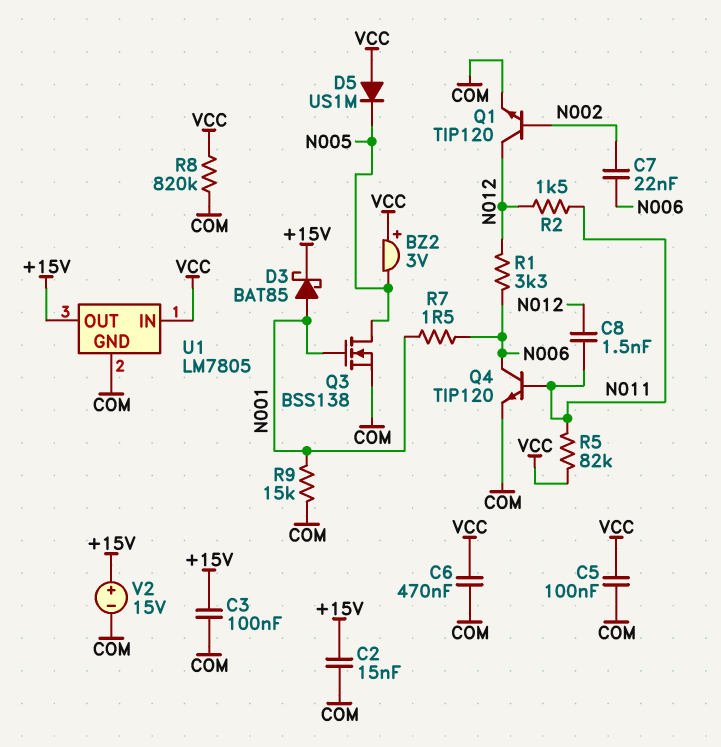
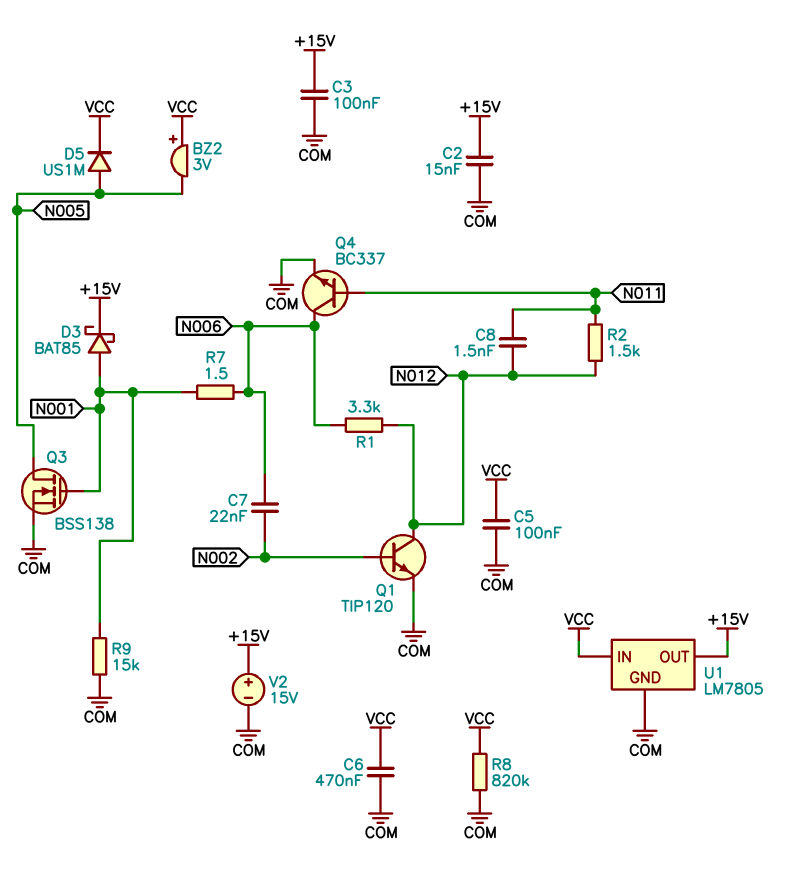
D5: diode US1M (A VCC, K N005) -> diode US1M (A N005, K VCC)
Q4: NPN TIP120 (B N011, C N006, E COM) -> NPN BC337 (B N011, C N006, E COM)
R5: 82k (N011, VCC) -> none

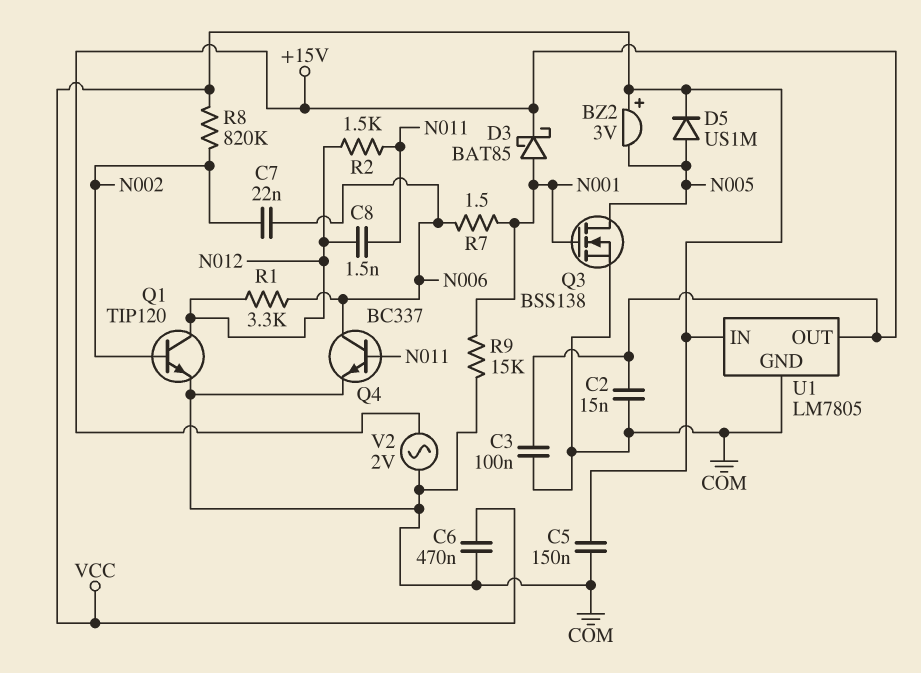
C5: 100nF (COM, VCC) -> 150nF (COM, VCC)
R8: 820k (COM, VCC) -> 820k (N002, VCC)
V2: 15V (plus +15V, minus COM) -> AC 2V (+15V, COM)

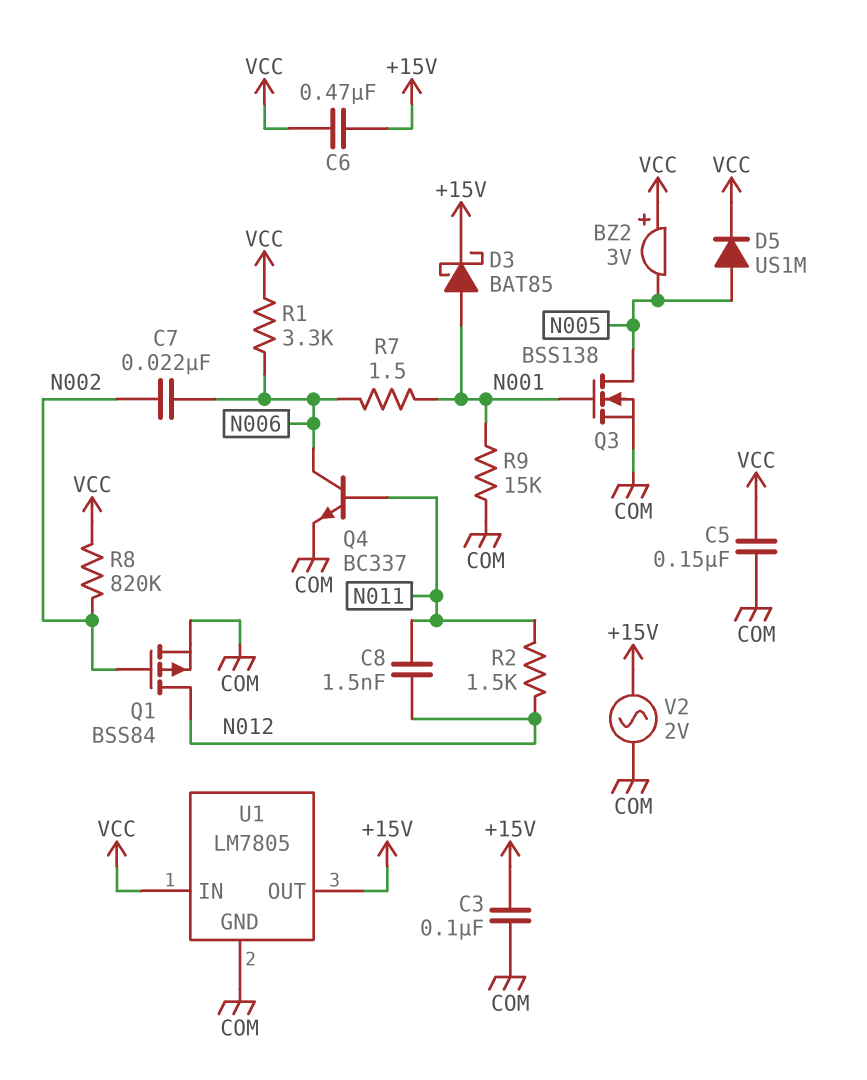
C2: 15nF (+15V, COM) -> none
C6: 470nF (COM, VCC) -> 470nF (+15V, VCC)
Q1: NPN TIP120 (B N002, C N012, E COM) -> PMOS BSS84 (G N002, D N012, S COM)
R1: 3.3k (N006, N012) -> 3.3k (N006, VCC)

